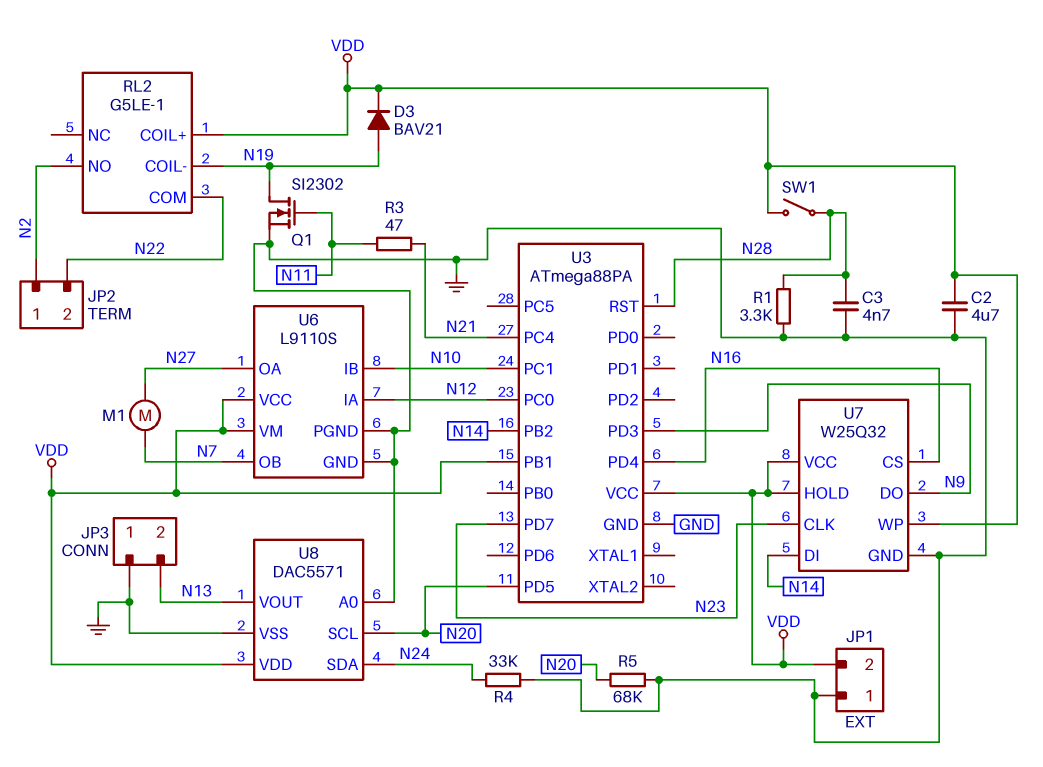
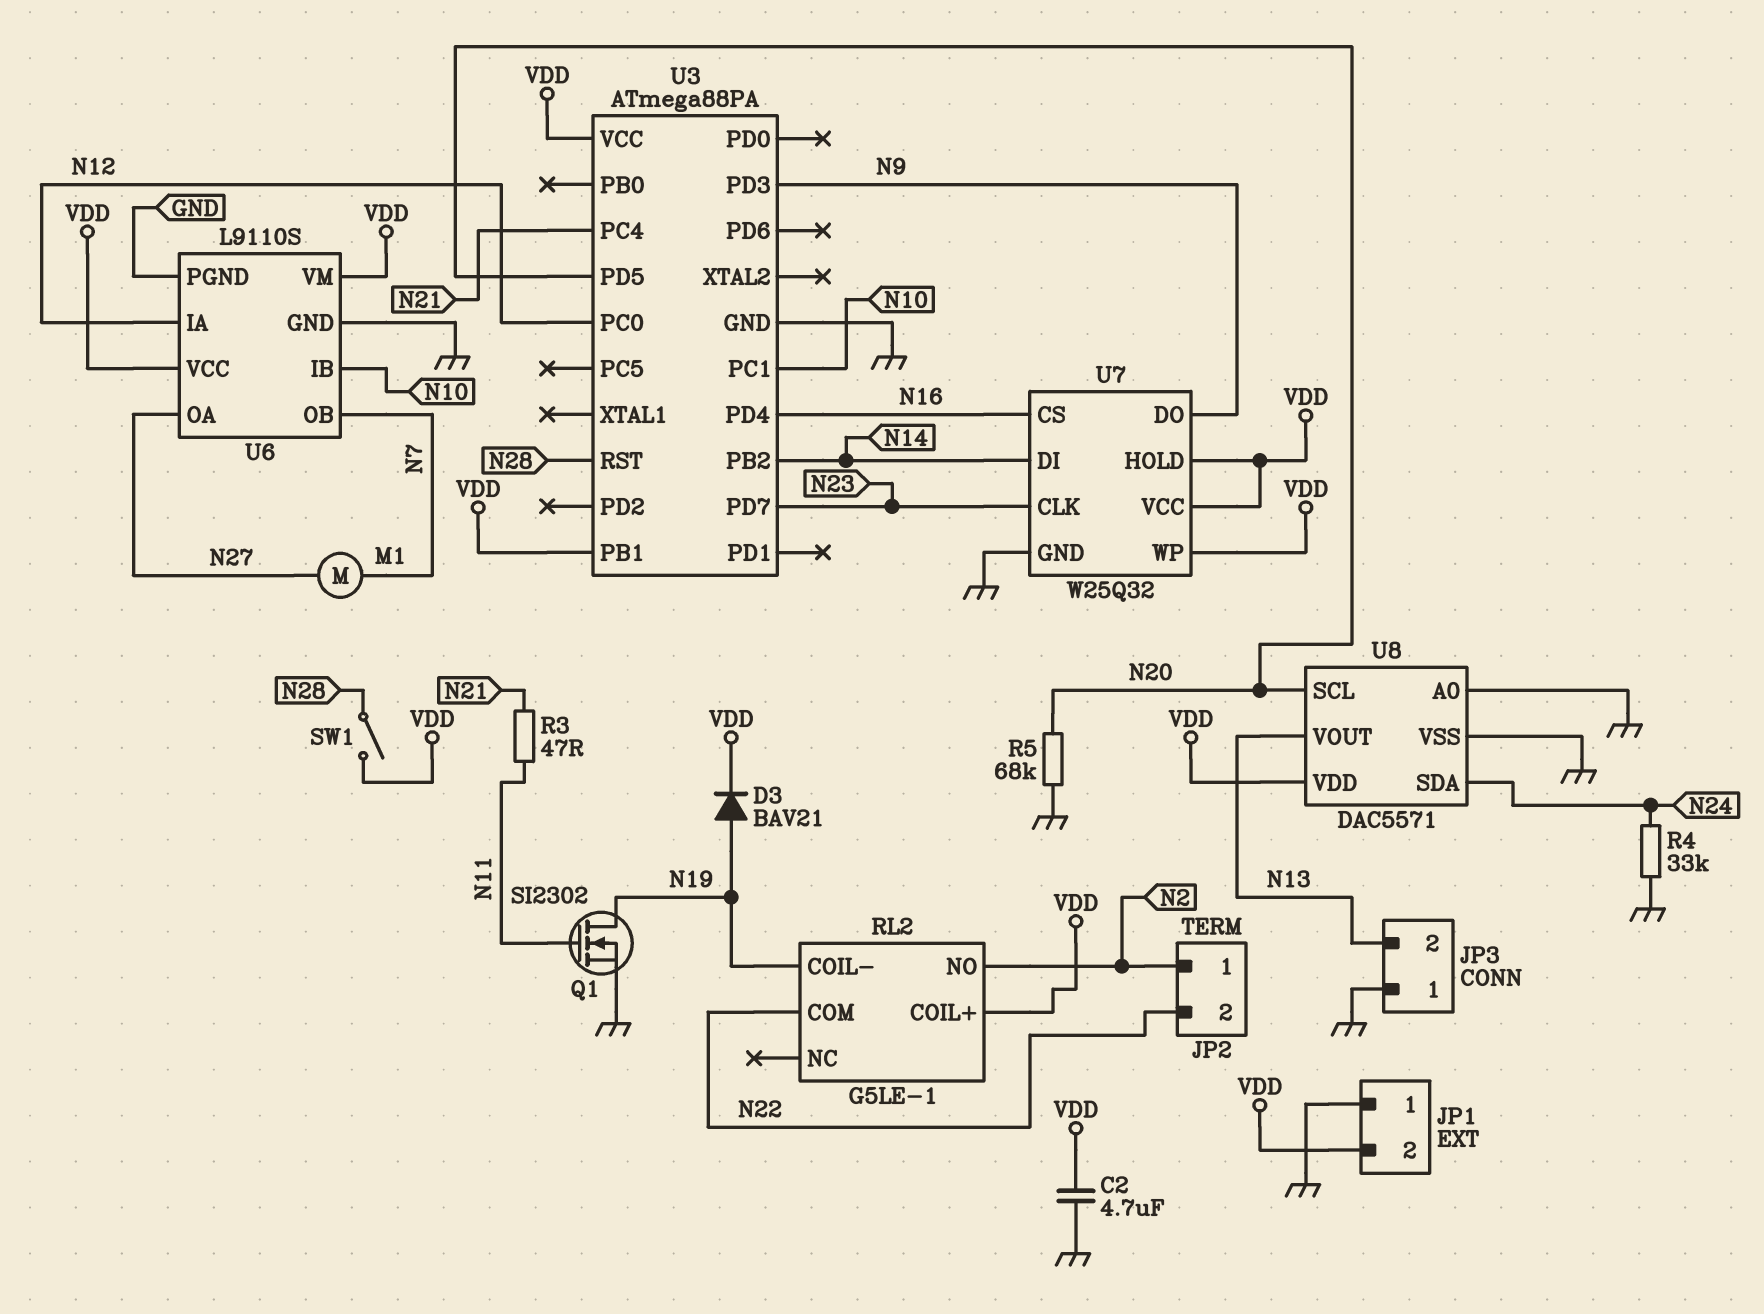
C3: 4.7nF (GND, N28) -> none
R1: 3.3k (GND, N28) -> none

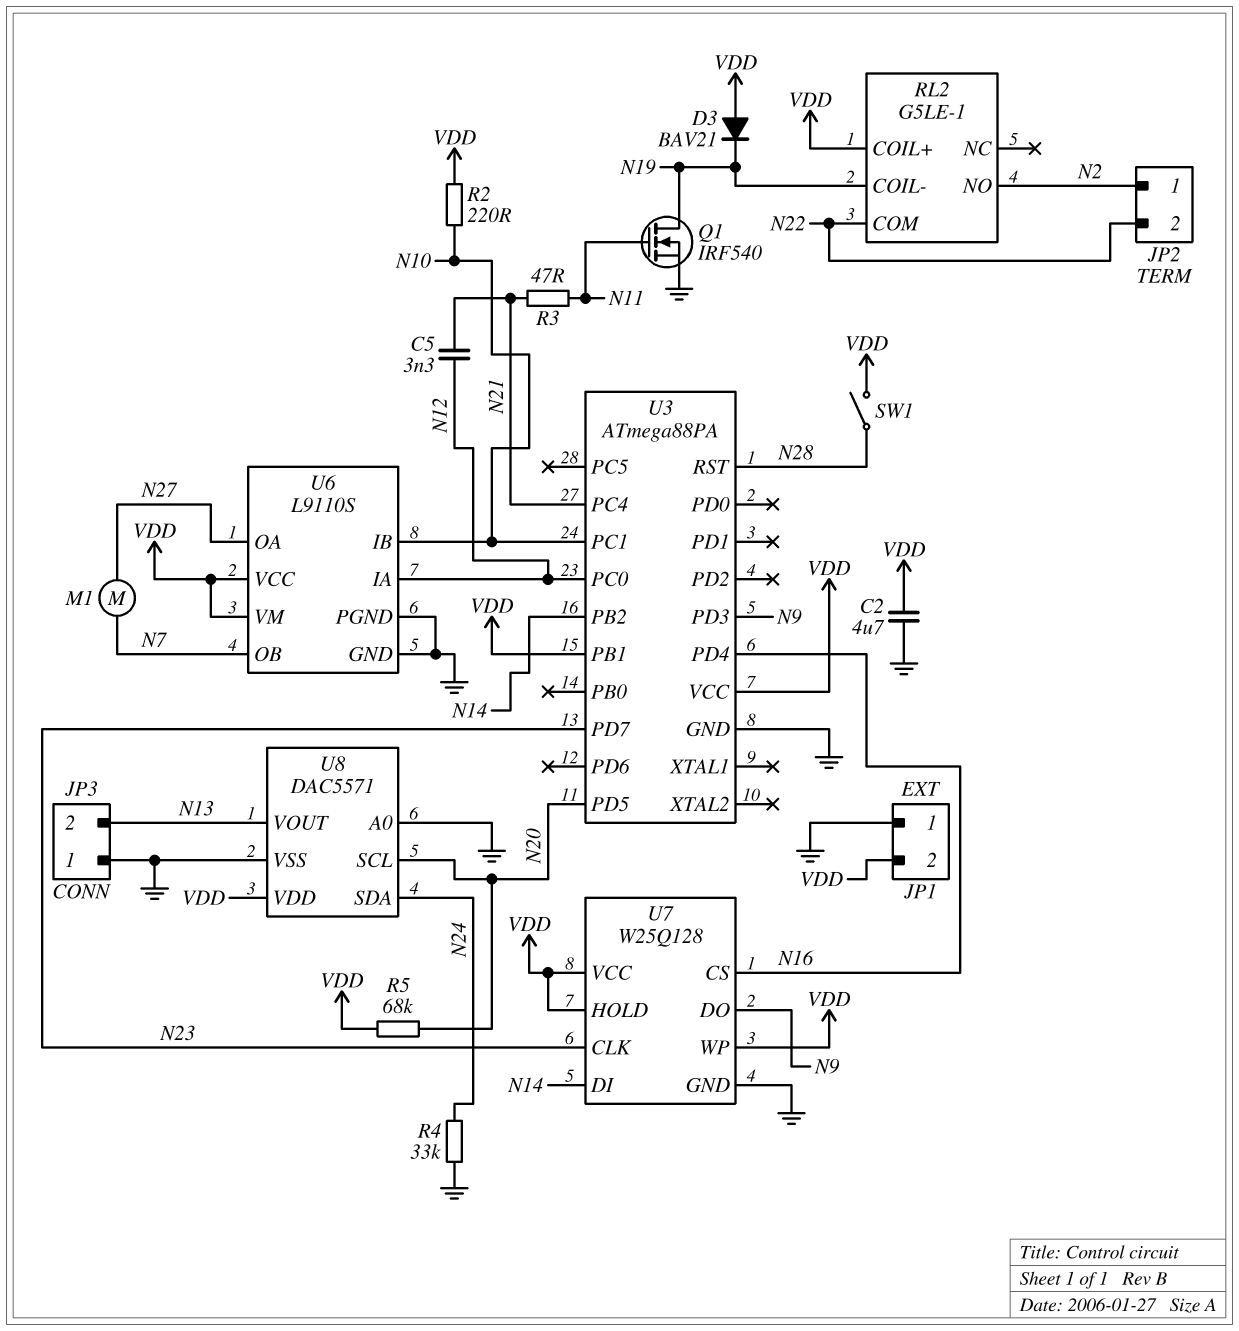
C5: none -> 3.3nF (N12, N21)
D3: diode BAV21 (A N19, K VDD) -> diode BAV21 (A VDD, K N19)
Q1: NMOS SI2302 (G N11, D N19, S GND) -> NMOS IRF540 (G N11, D N19, S GND)
R2: none -> 220 (N10, VDD)
R5: 68k (GND, N20) -> 68k (N20, VDD)
U7: W25Q32 -> W25Q128

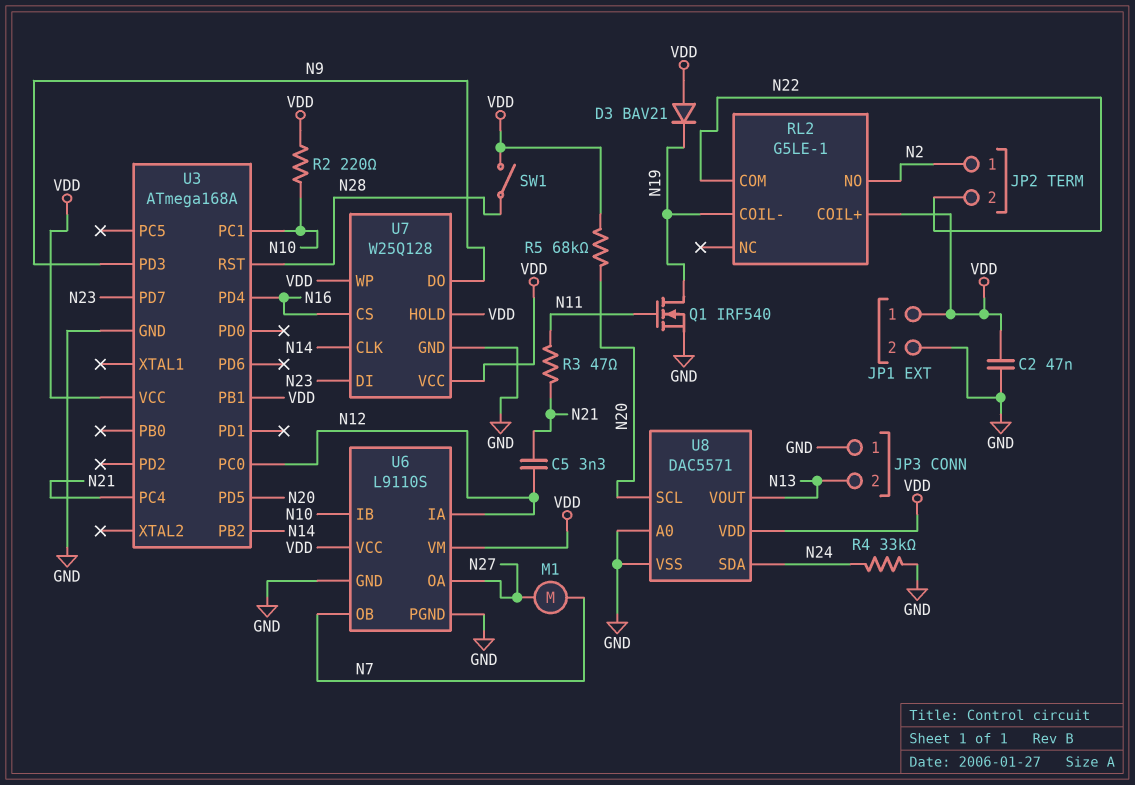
C2: 4.7uF (GND, VDD) -> 47nF (GND, VDD)
JP1 pin 1: GND -> VDD
JP1 pin 2: VDD -> GND
U3: ATmega88PA -> ATmega168A
U7 pin CLK: N23 -> N14
U7 pin DI: N14 -> N23

